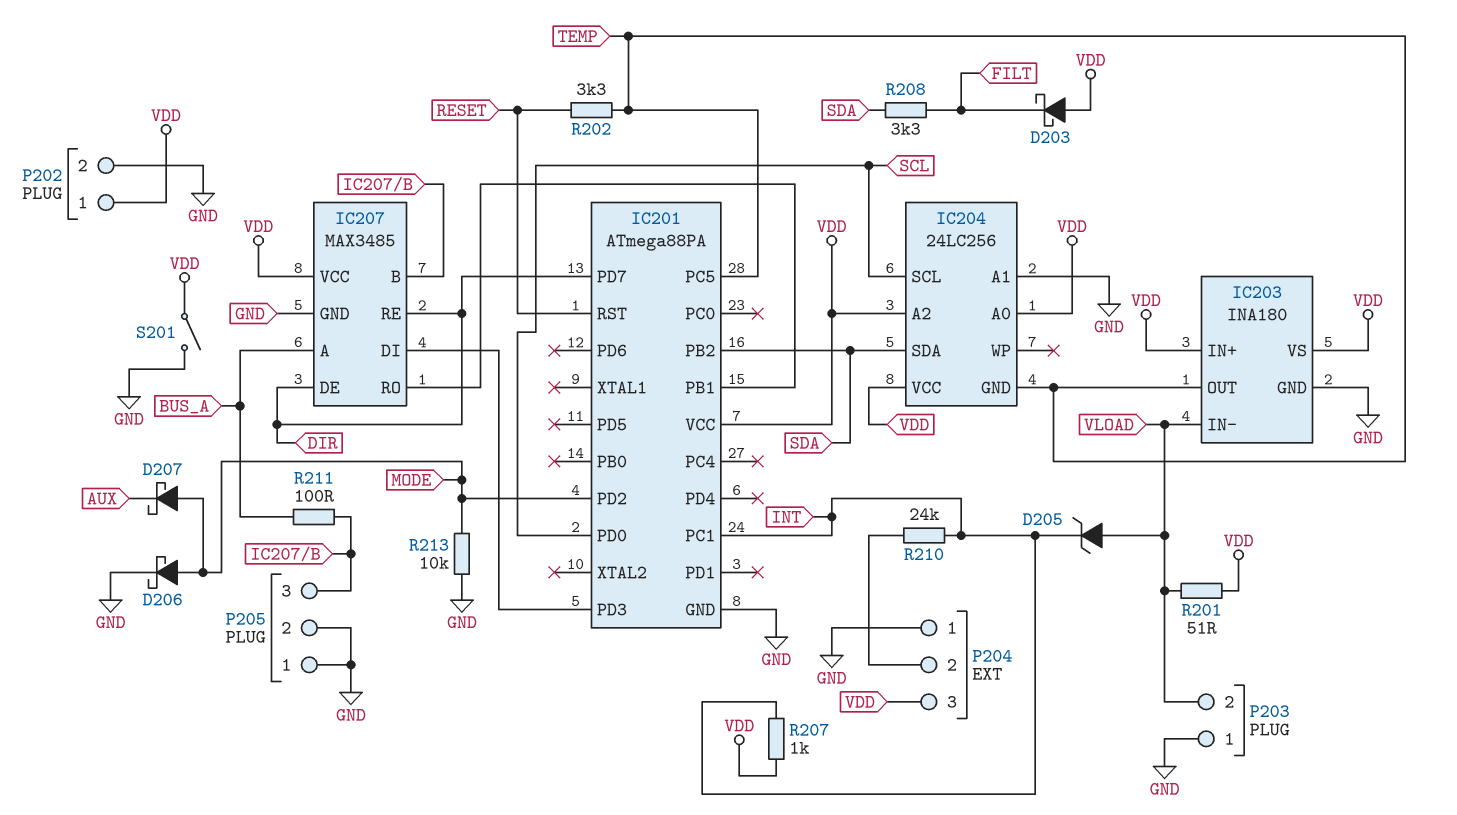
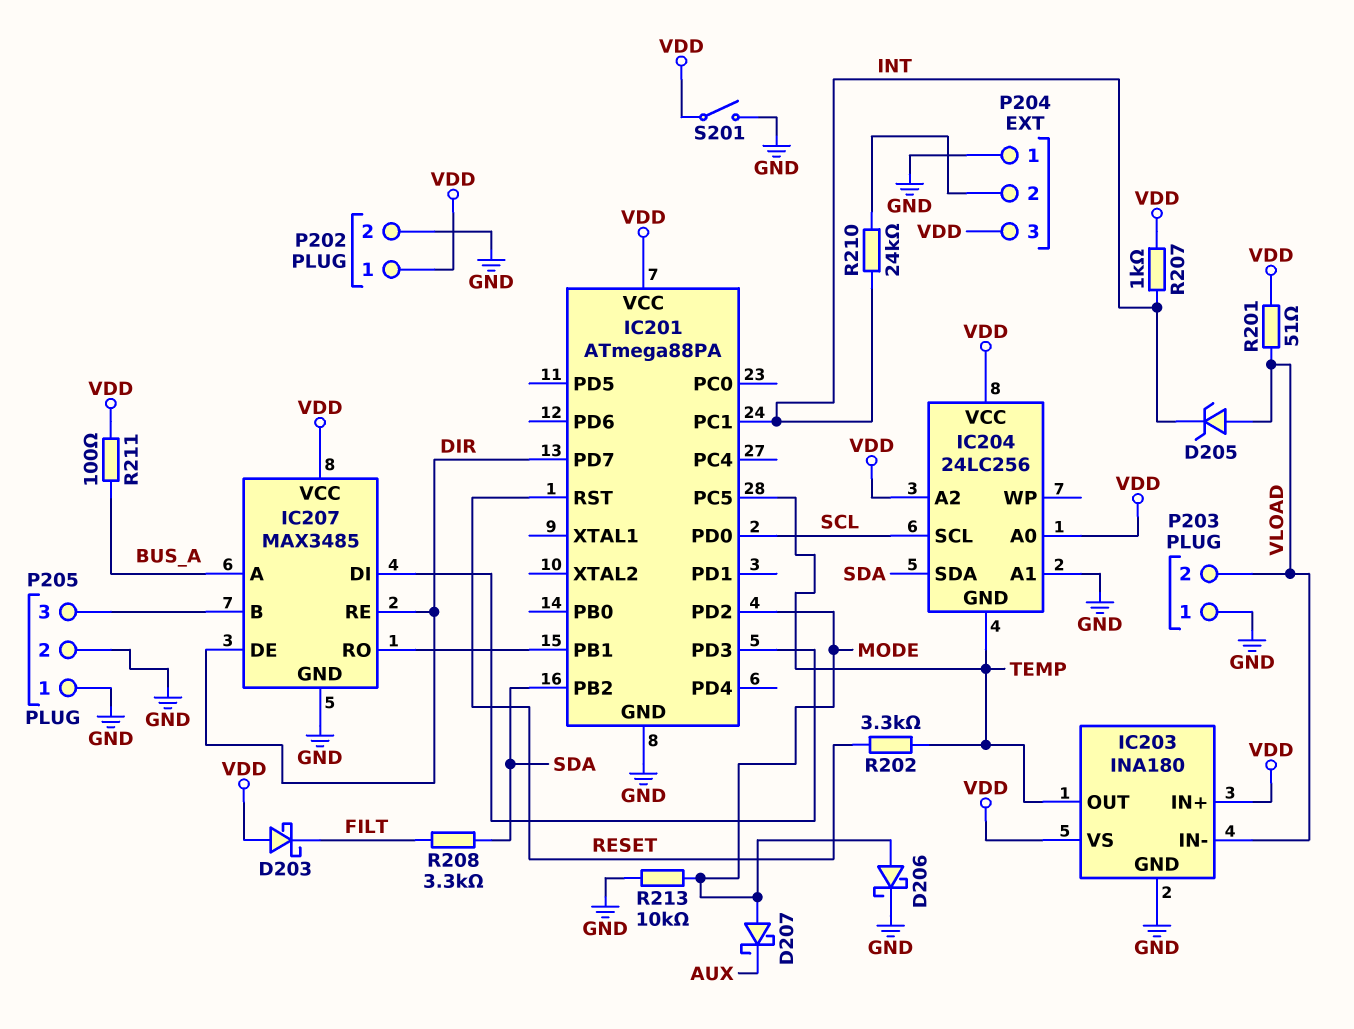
R211: 100 (BUS_A, IC207/B) -> 100 (BUS_A, VDD)

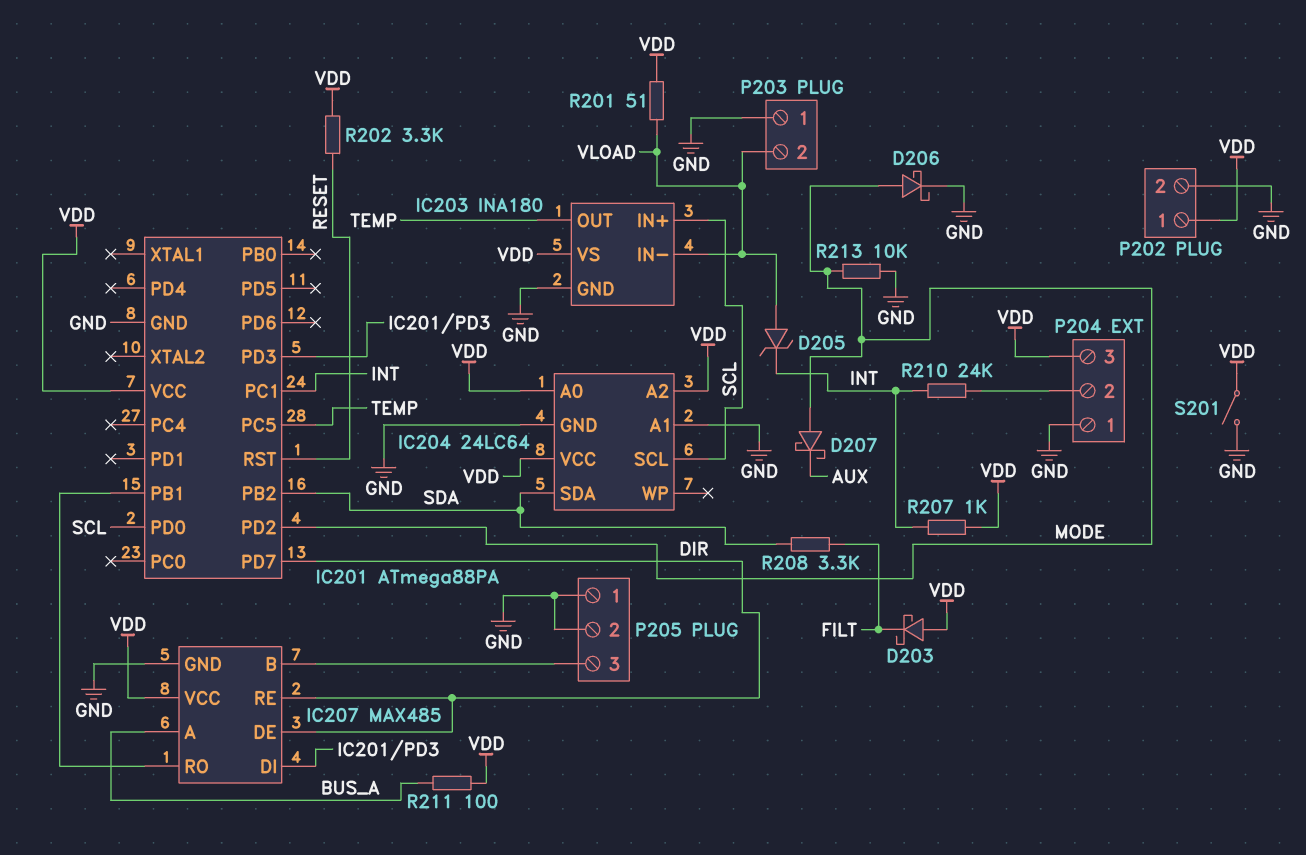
IC203 pin IN+: VDD -> SCL
IC204: 24LC256 -> 24LC64
IC204 pin GND: TEMP -> GND
IC207: MAX3485 -> MAX485
R202: 3.3k (RESET, TEMP) -> 3.3k (RESET, VDD)

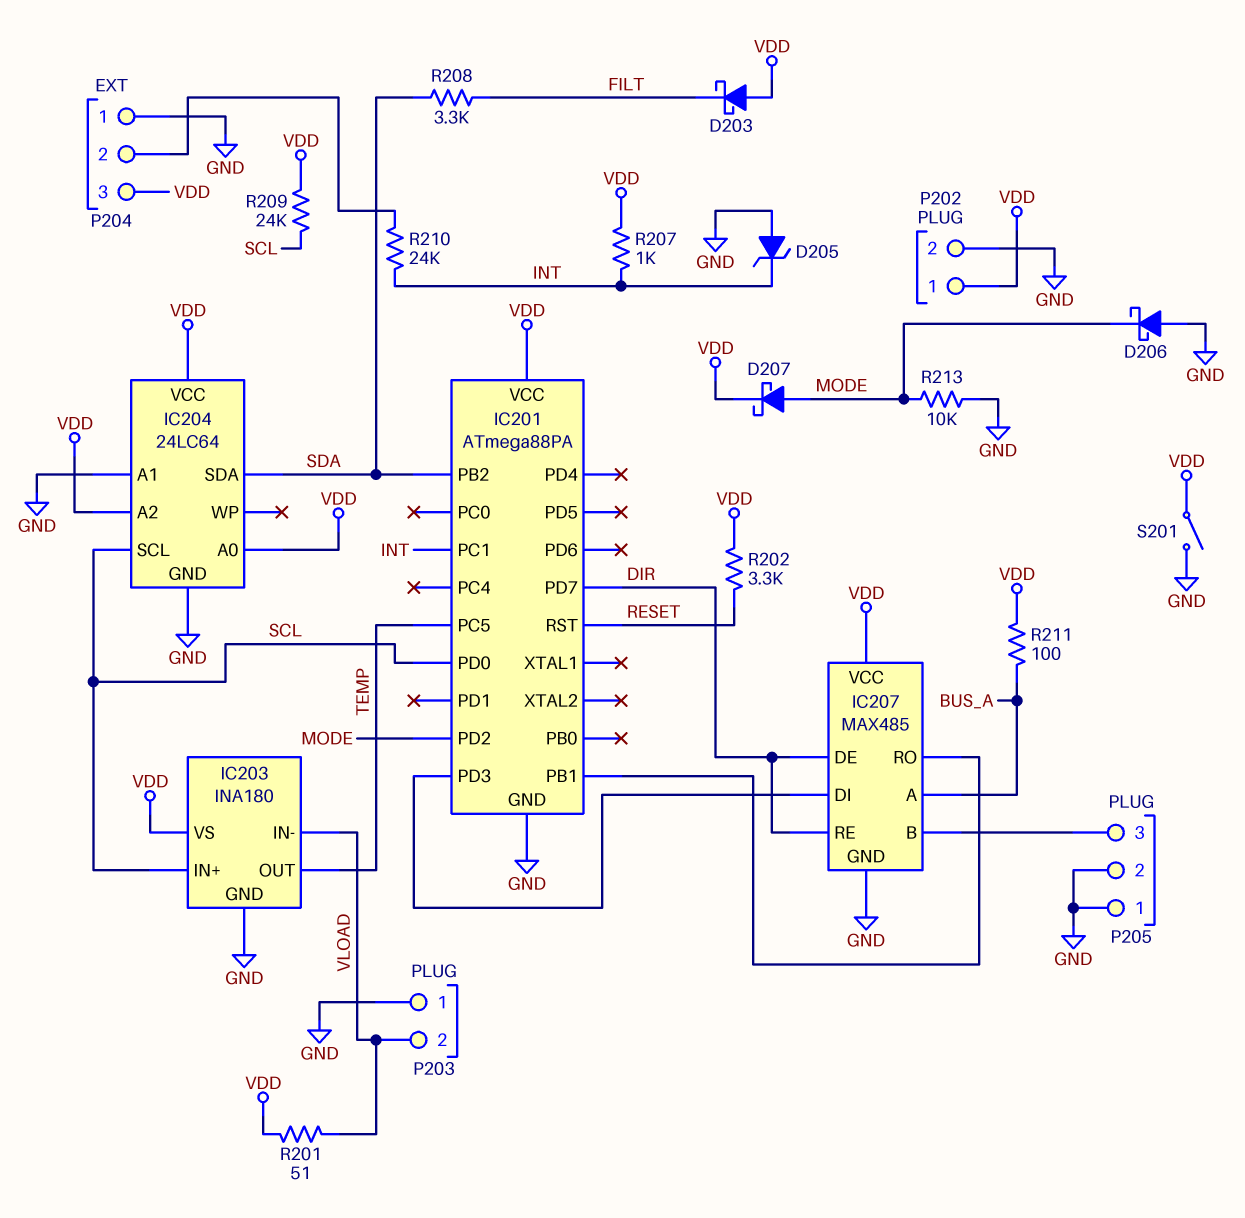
D205: zener (A VLOAD, K INT) -> zener (A GND, K INT)
D206: schottky (A MODE, K GND) -> schottky (A GND, K MODE)
D207: schottky (A MODE, K AUX) -> schottky (A MODE, K VDD)
R209: none -> 24k (SCL, VDD)

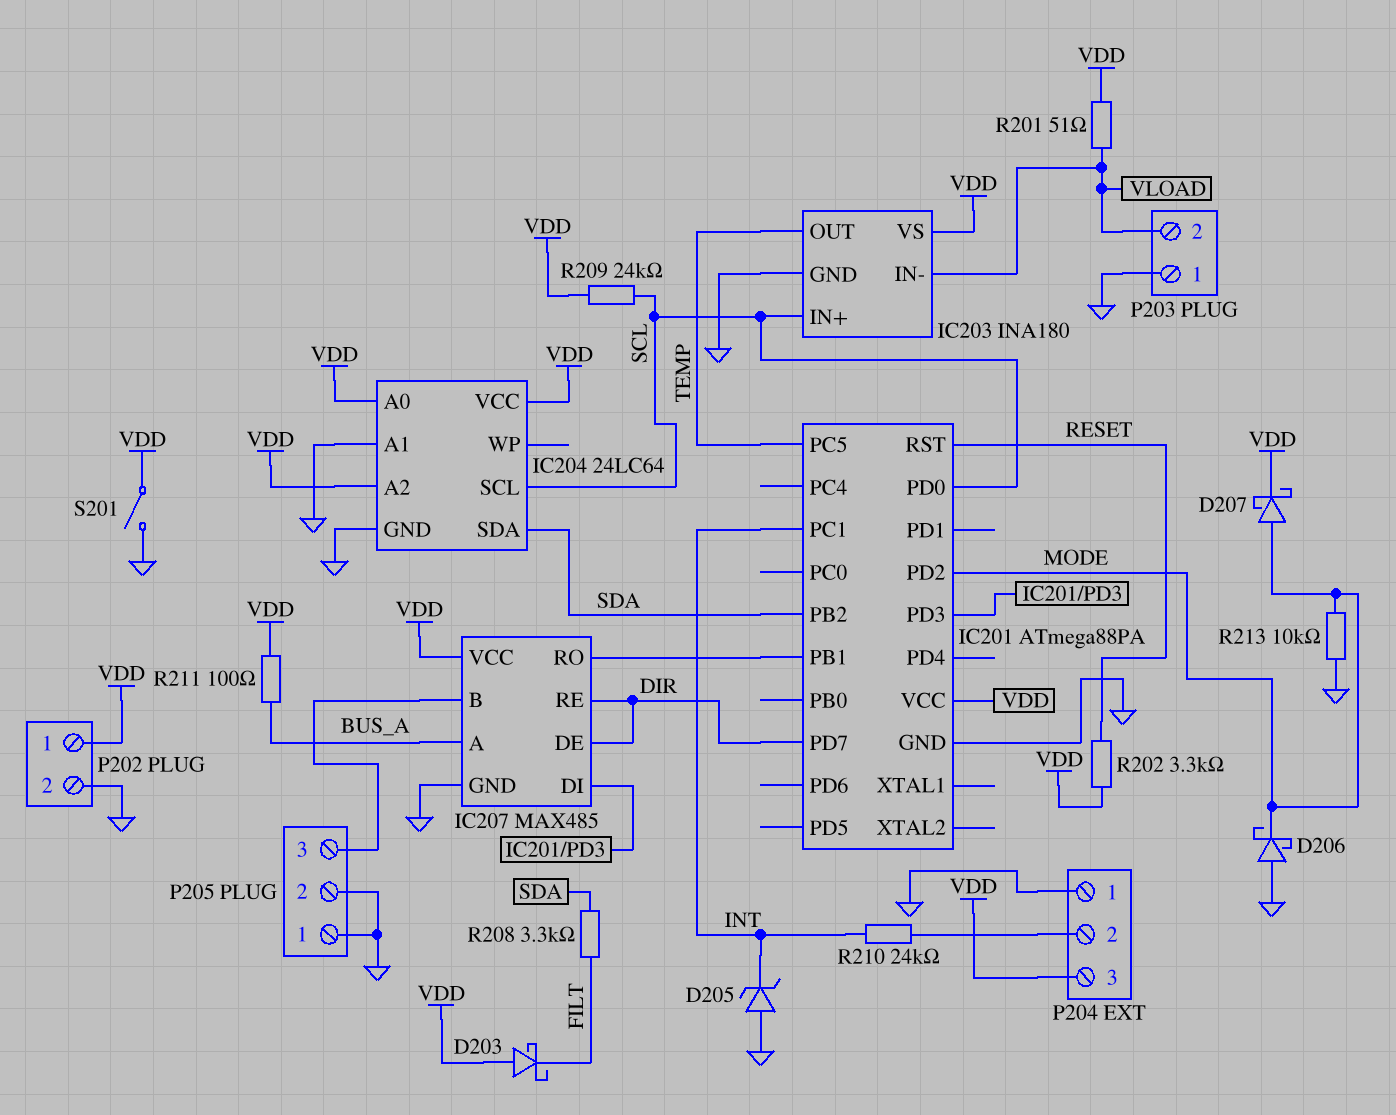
R207: 1k (INT, VDD) -> none

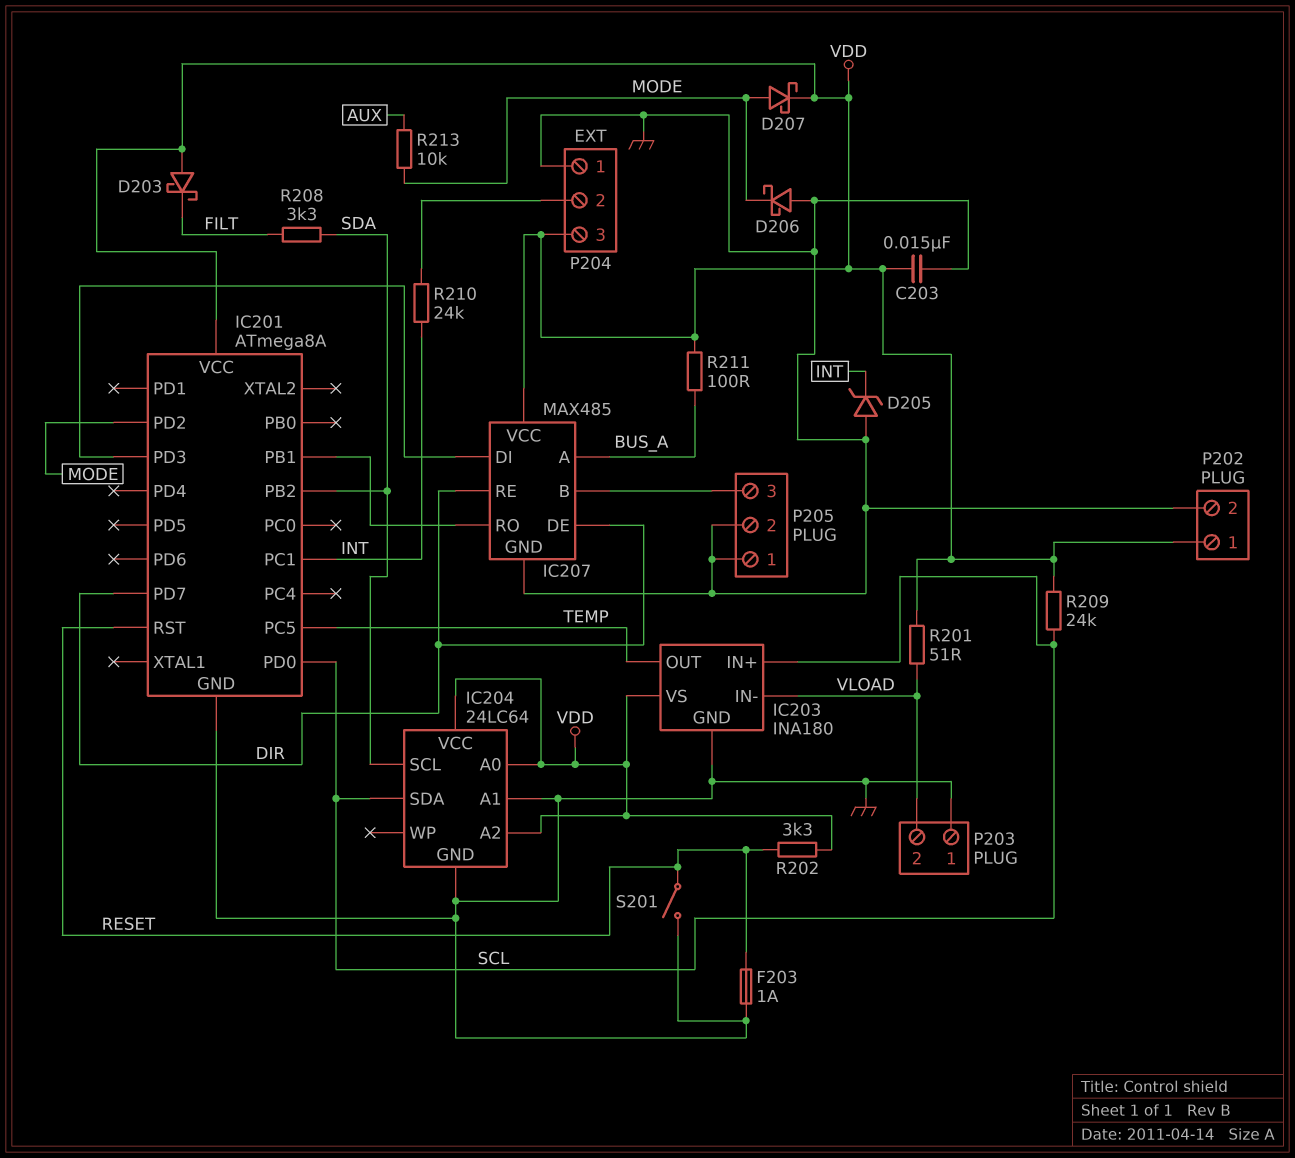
C203: none -> 15nF (GND, VDD)
F203: none -> 1A (GND, RESET)
IC201: ATmega88PA -> ATmega8A
IC204 pin SCL: SCL -> SDA
IC204 pin SDA: SDA -> SCL
R213: 10k (GND, MODE) -> 10k (AUX, MODE)
S201: switch (GND, VDD) -> switch (GND, RESET)

